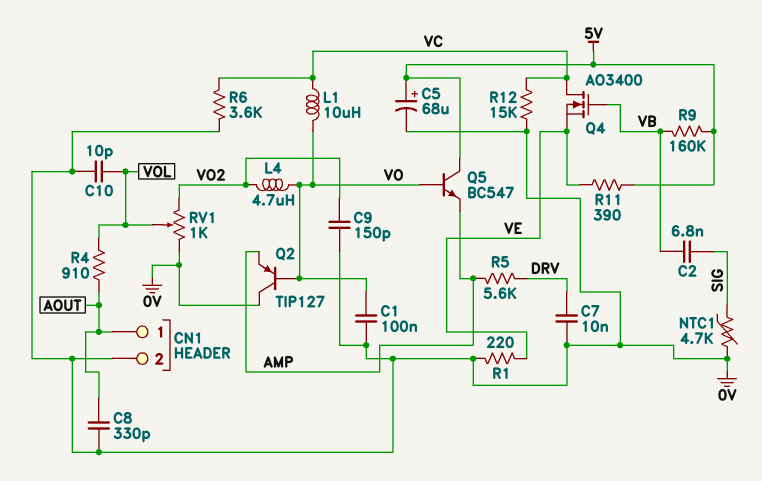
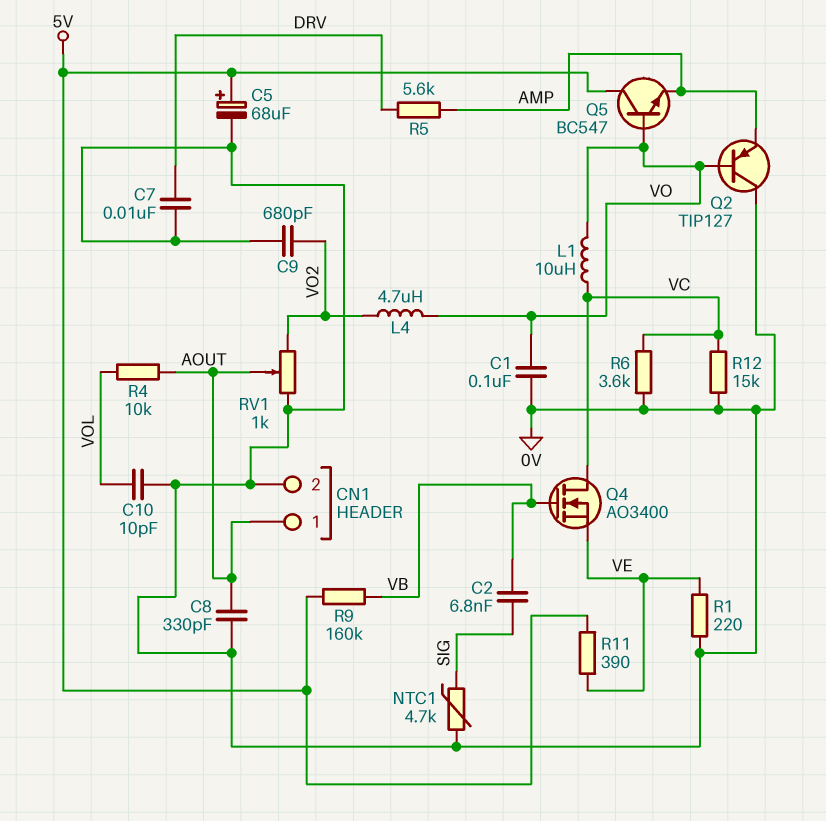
C9: 150pF (0V, VO2) -> 680pF (0V, VO2)
R4: 910 (AOUT, VOL) -> 10k (AOUT, VOL)
RV1: 1k (0V, VO2, wiper VOL) -> 1k (0V, VO2, wiper AOUT)

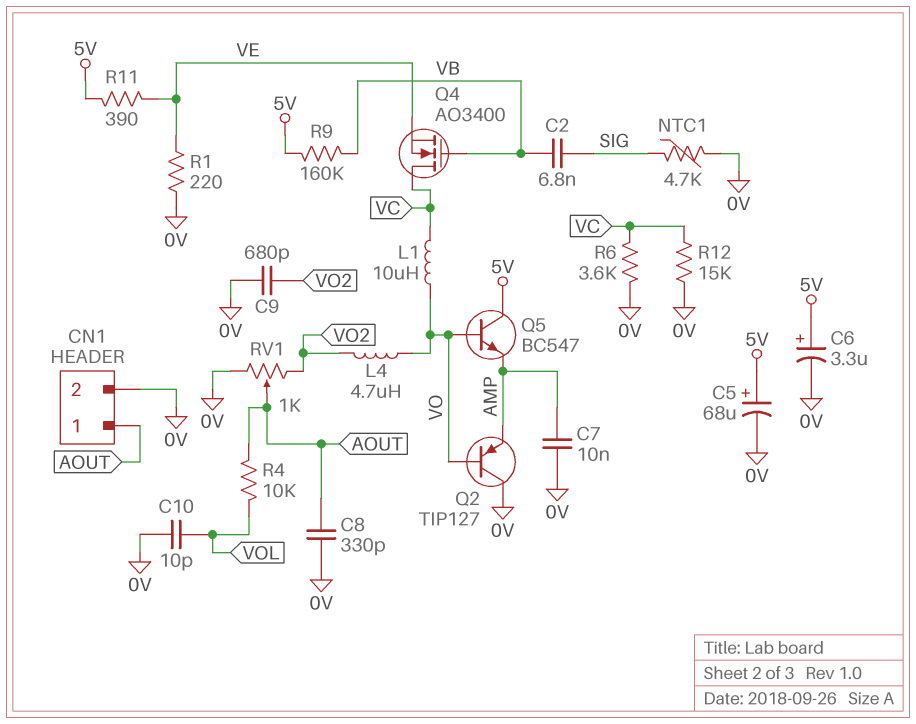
C1: 100nF (0V, VO) -> none
C6: none -> 3.3uF (plus 5V, minus 0V)
C7: 10nF (0V, DRV) -> 10nF (0V, AMP)
R5: 5.6k (AMP, DRV) -> none

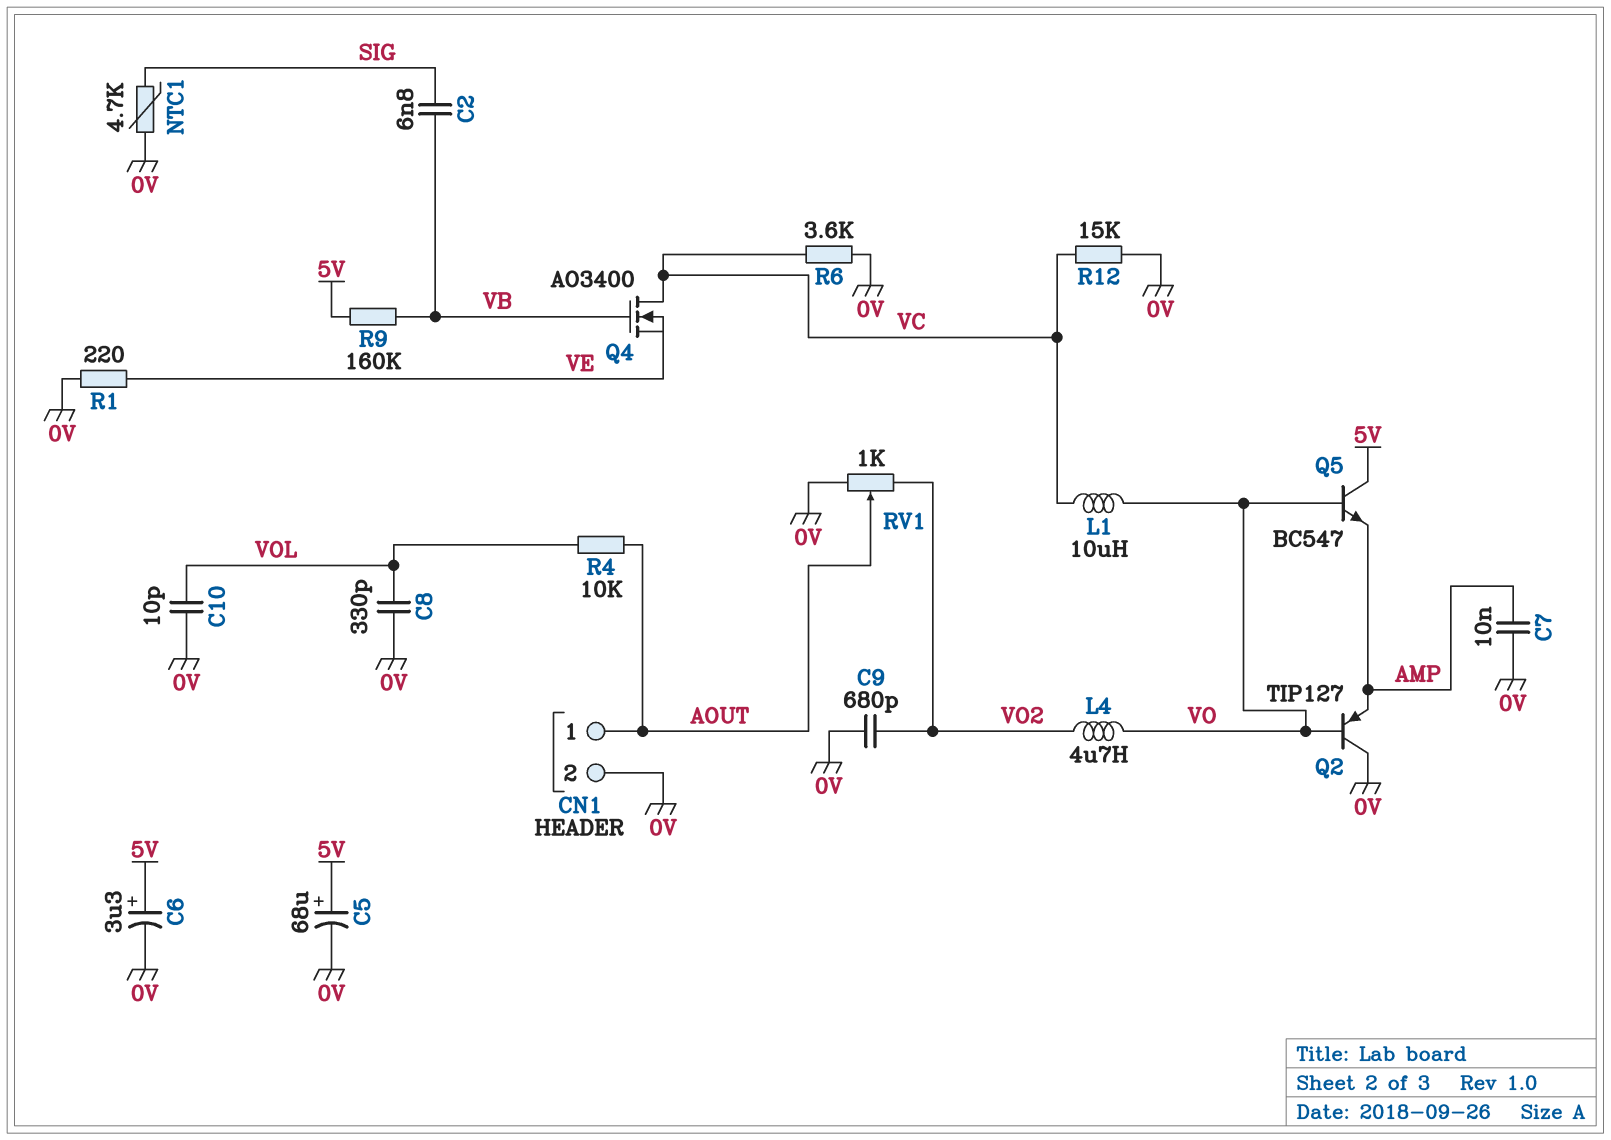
C8: 330pF (0V, AOUT) -> 330pF (0V, VOL)
R11: 390 (5V, VE) -> none

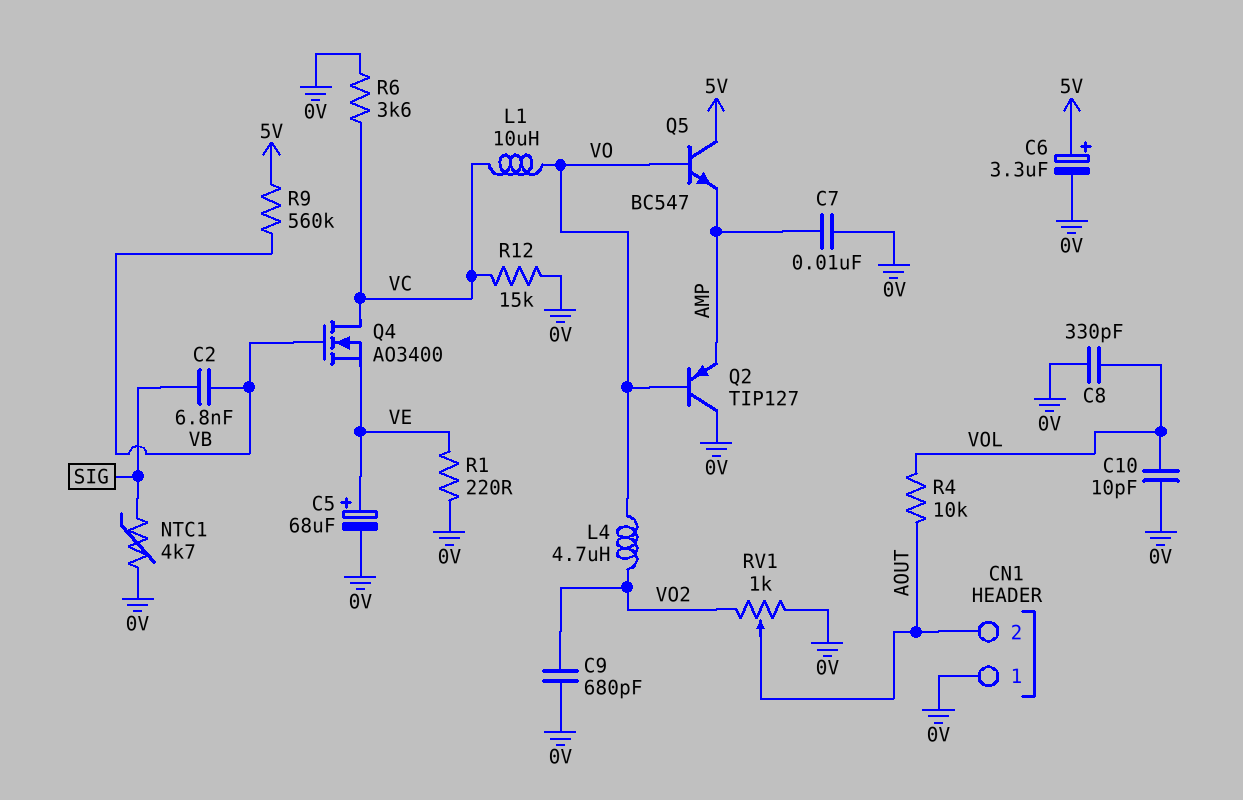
C5: 68uF (plus 5V, minus 0V) -> 68uF (plus VE, minus 0V)
CN1 pin 1: AOUT -> 0V
CN1 pin 2: 0V -> AOUT
R9: 160k (5V, VB) -> 560k (5V, VB)

